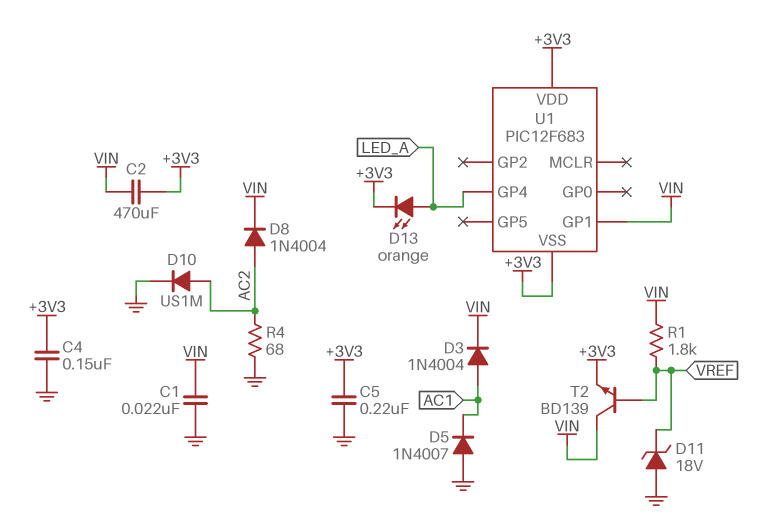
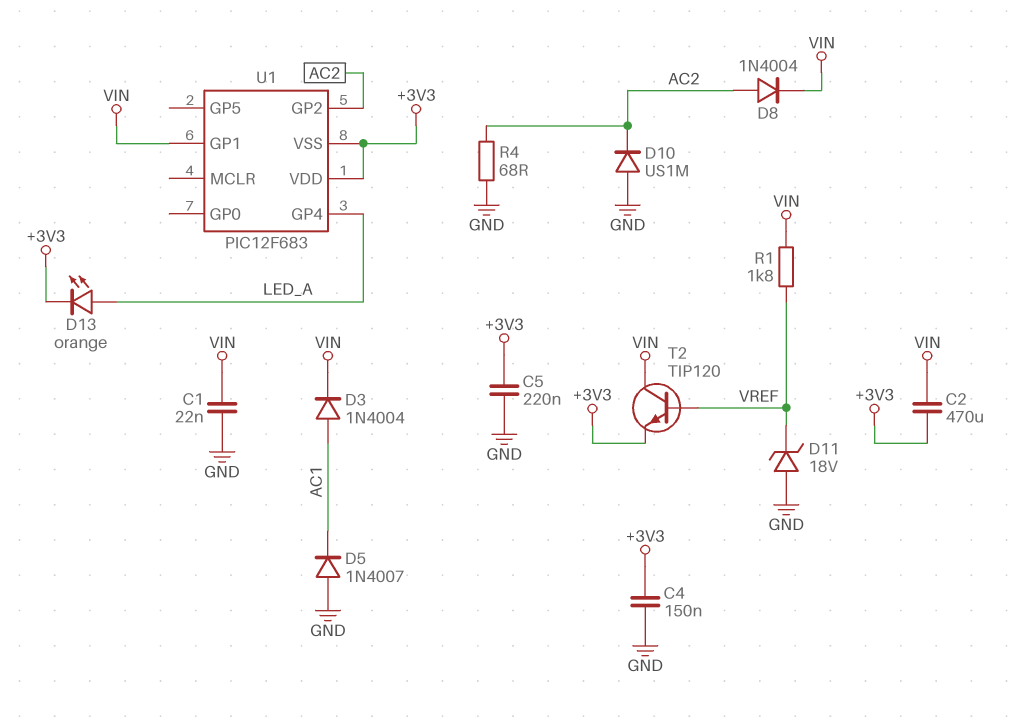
D10: diode US1M (A AC2, K GND) -> diode US1M (A GND, K AC2)
T2: NPN BD139 (B VREF, C VIN, E +3V3) -> NPN TIP120 (B VREF, C VIN, E +3V3)
U1 pin GP2: none -> AC2

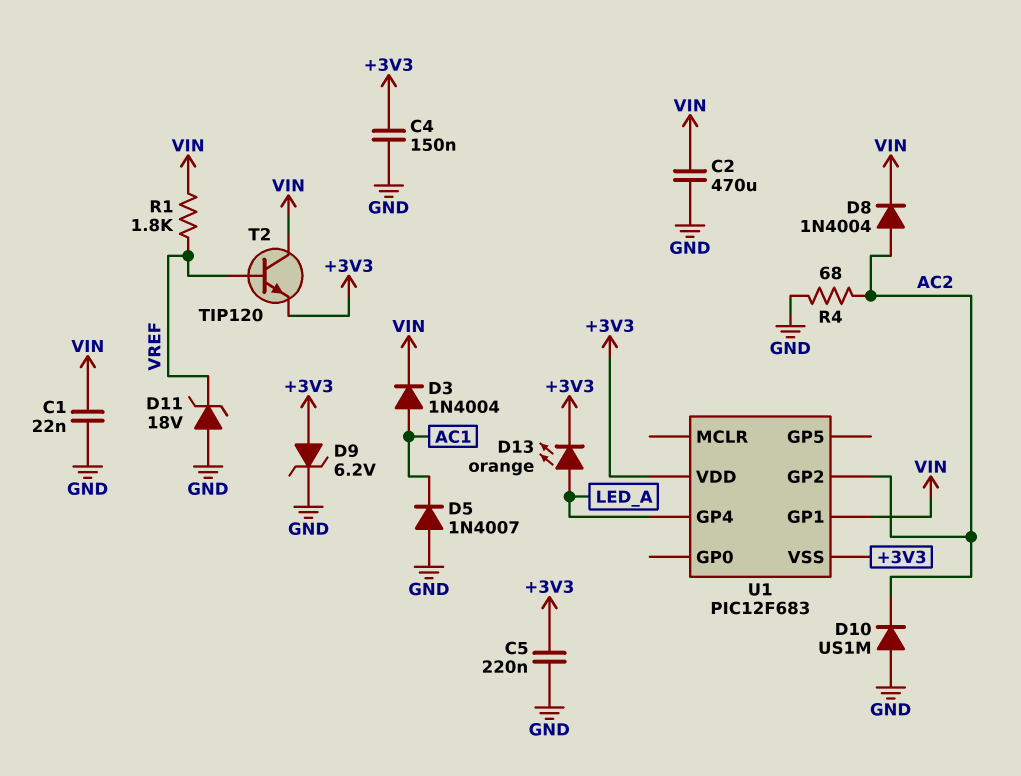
C2: 470uF (+3V3, VIN) -> 470uF (GND, VIN)
D9: none -> zener 6.2V (A +3V3, K GND)

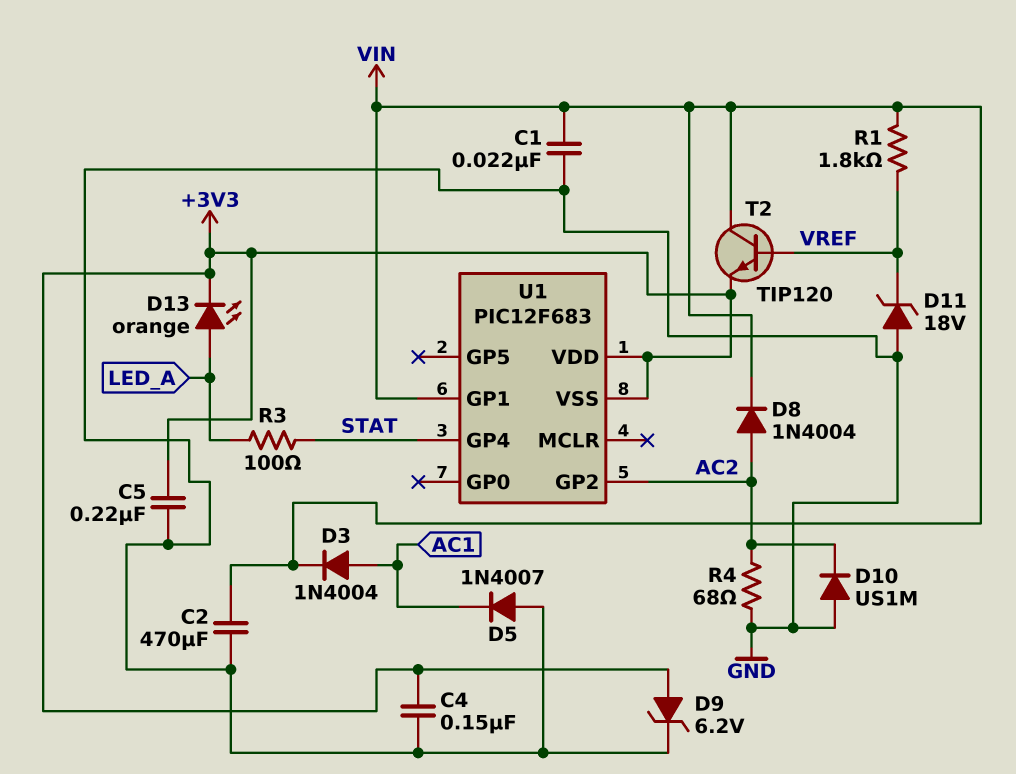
R3: none -> 100 (LED_A, STAT)
U1 pin GP4: LED_A -> STAT

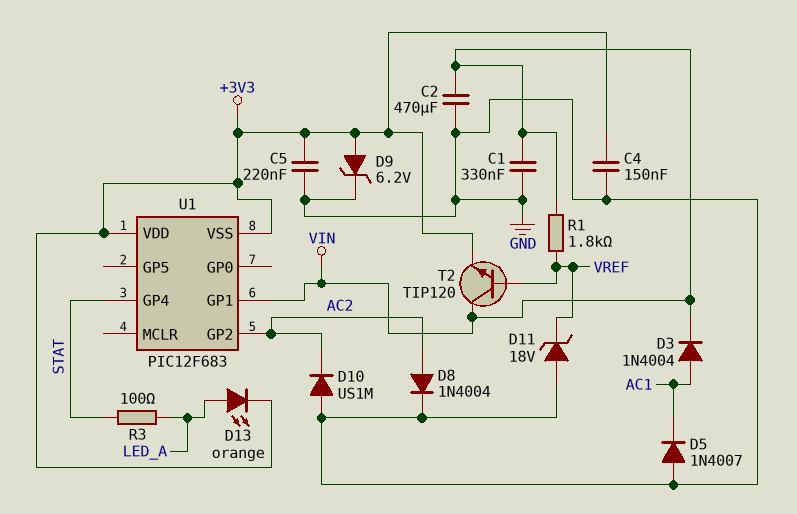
C1: 22nF (GND, VIN) -> 330nF (GND, VIN)
D8: diode 1N4004 (A AC2, K VIN) -> diode 1N4004 (A AC2, K GND)
R4: 68 (AC2, GND) -> none

